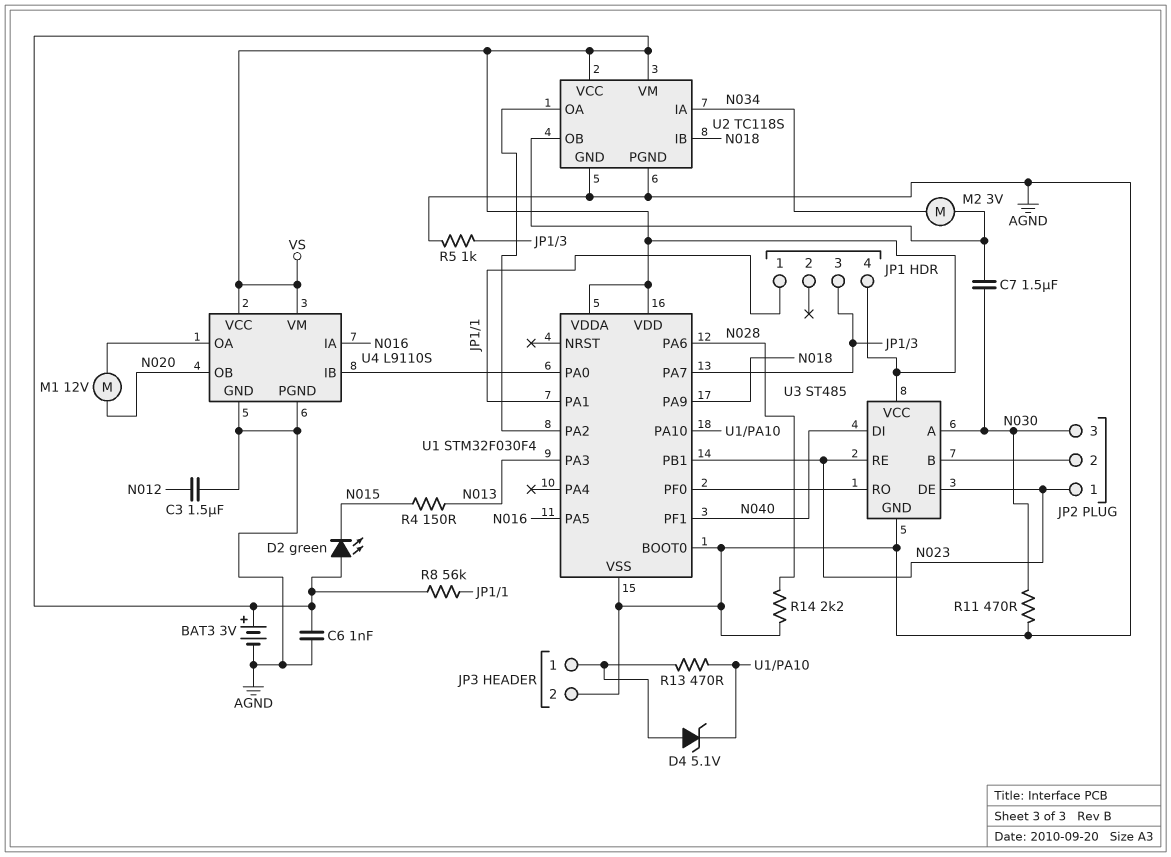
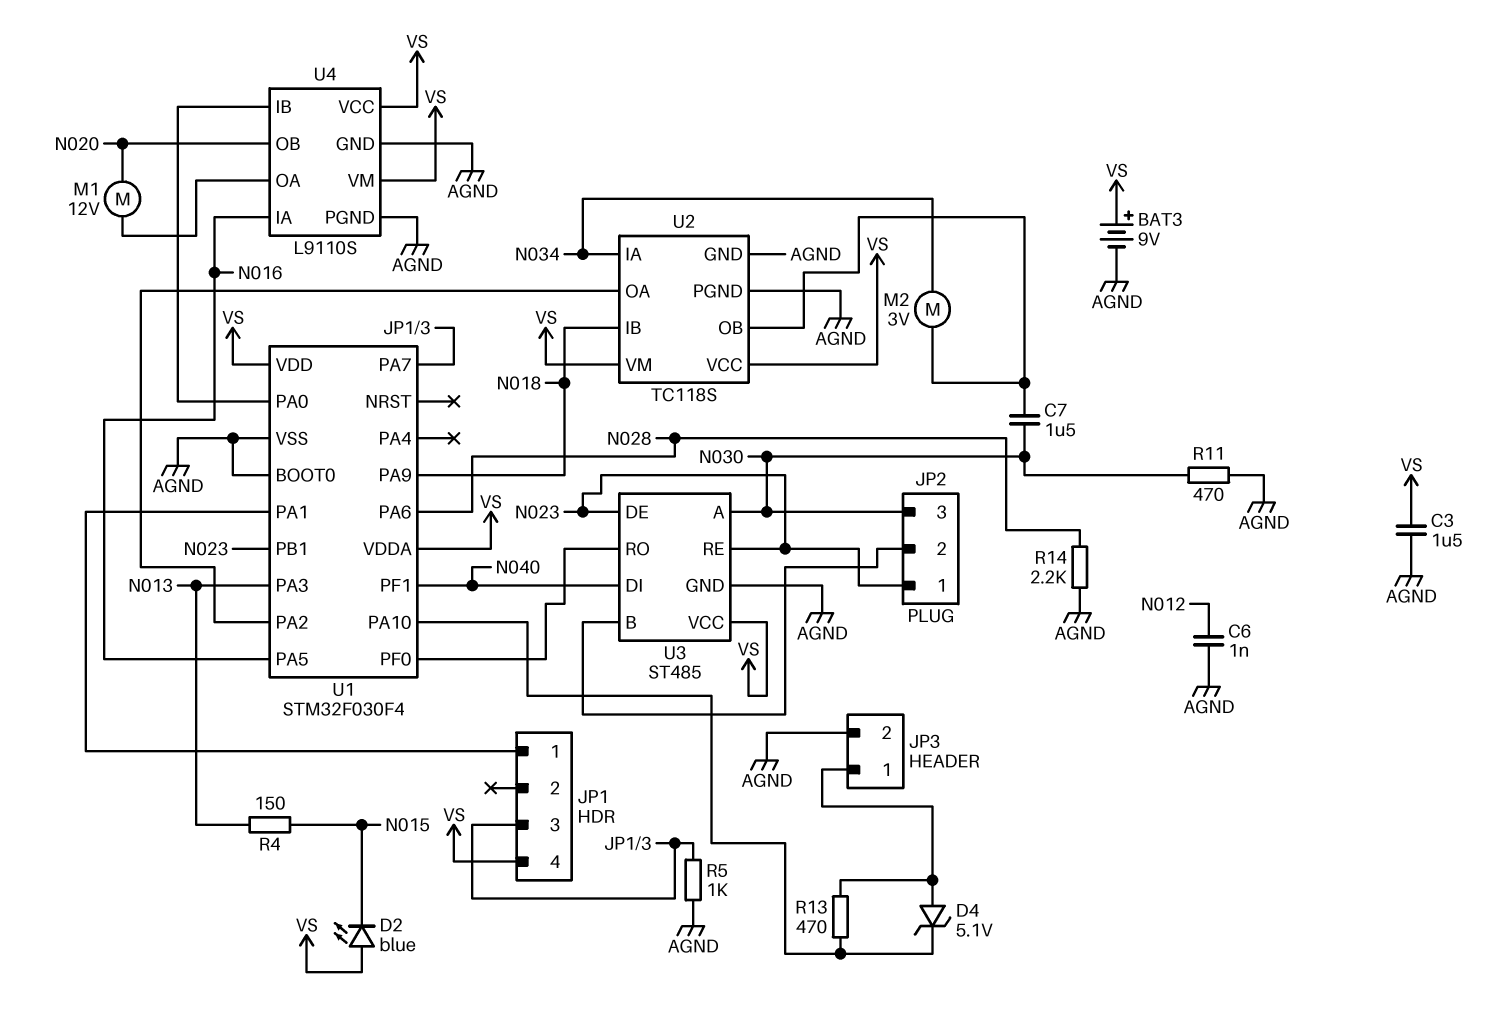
BAT3: 3V (plus VS, minus AGND) -> 9V (plus VS, minus AGND)
C3: 1.5uF (AGND, N012) -> 1.5uF (AGND, VS)
C6: 1nF (AGND, VS) -> 1nF (AGND, N012)
D2: LED green (A VS, K N015) -> LED blue (A VS, K N015)
R8: 56k (JP1/1, VS) -> none

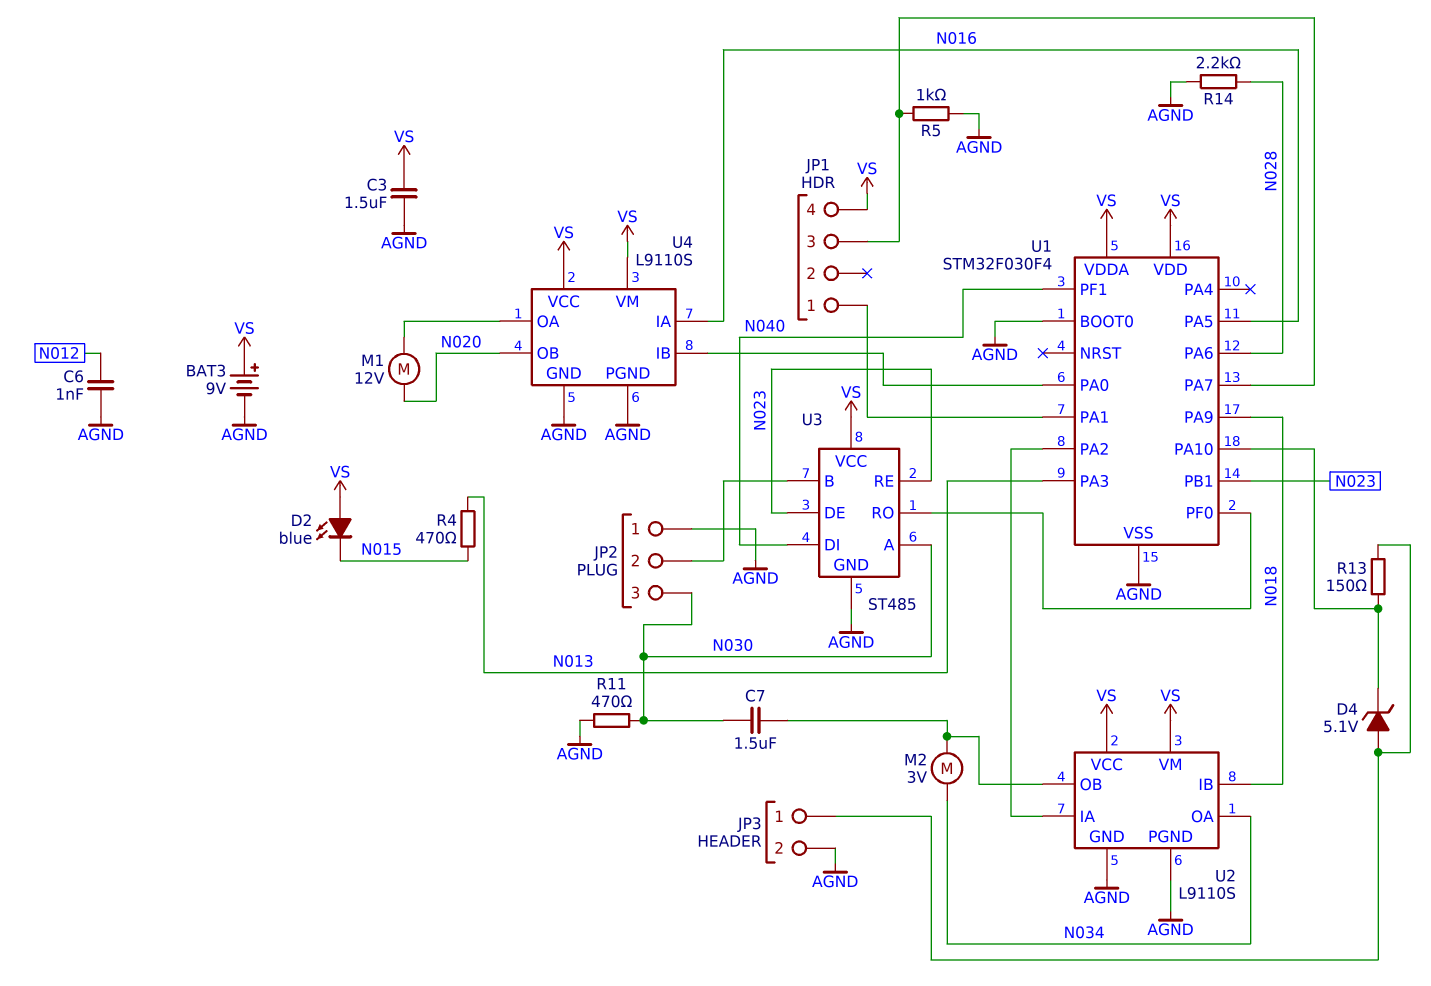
JP2 pin 1: N023 -> AGND
R4: 150 (N013, N015) -> 470 (N013, N015)
R13: 470 (JP3/1, U1/PA10) -> 150 (JP3/1, U1/PA10)
U2: TC118S -> L9110S
U2 pin IA: N034 -> U1/PA2
U2 pin OA: U1/PA2 -> N034

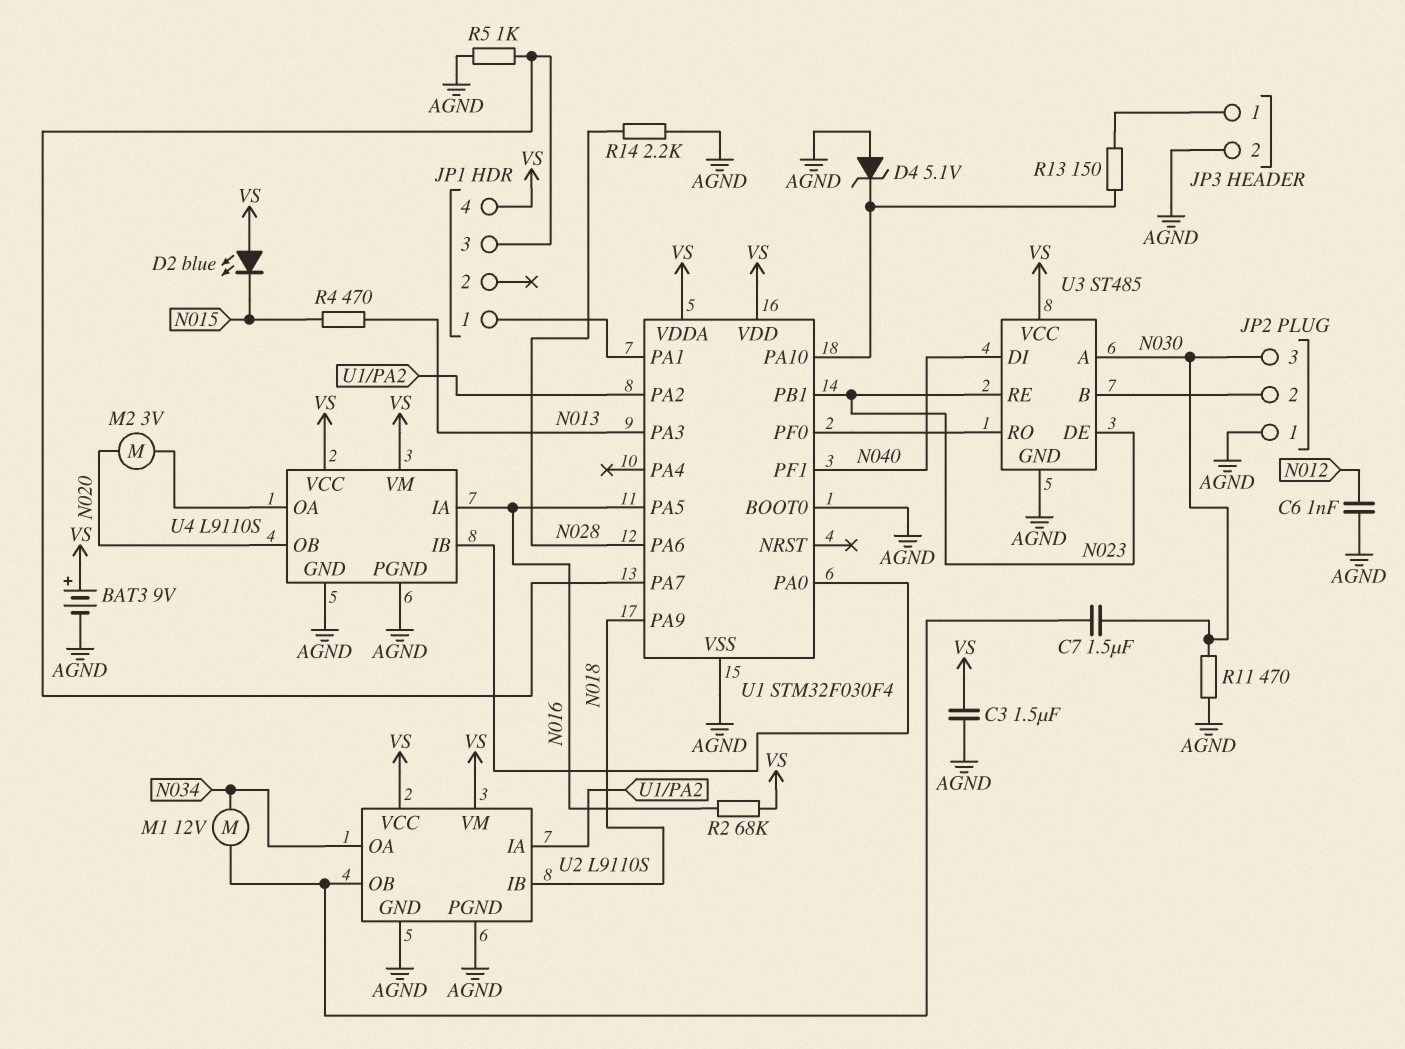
D4: zener 5.1V (A JP3/1, K U1/PA10) -> zener 5.1V (A AGND, K U1/PA10)
M1: motor 12V (N020, U4/OA) -> motor 12V (N034, U2/OB)
M2: motor 3V (N034, U2/OB) -> motor 3V (N020, U4/OA)
R2: none -> 68k (N016, VS)

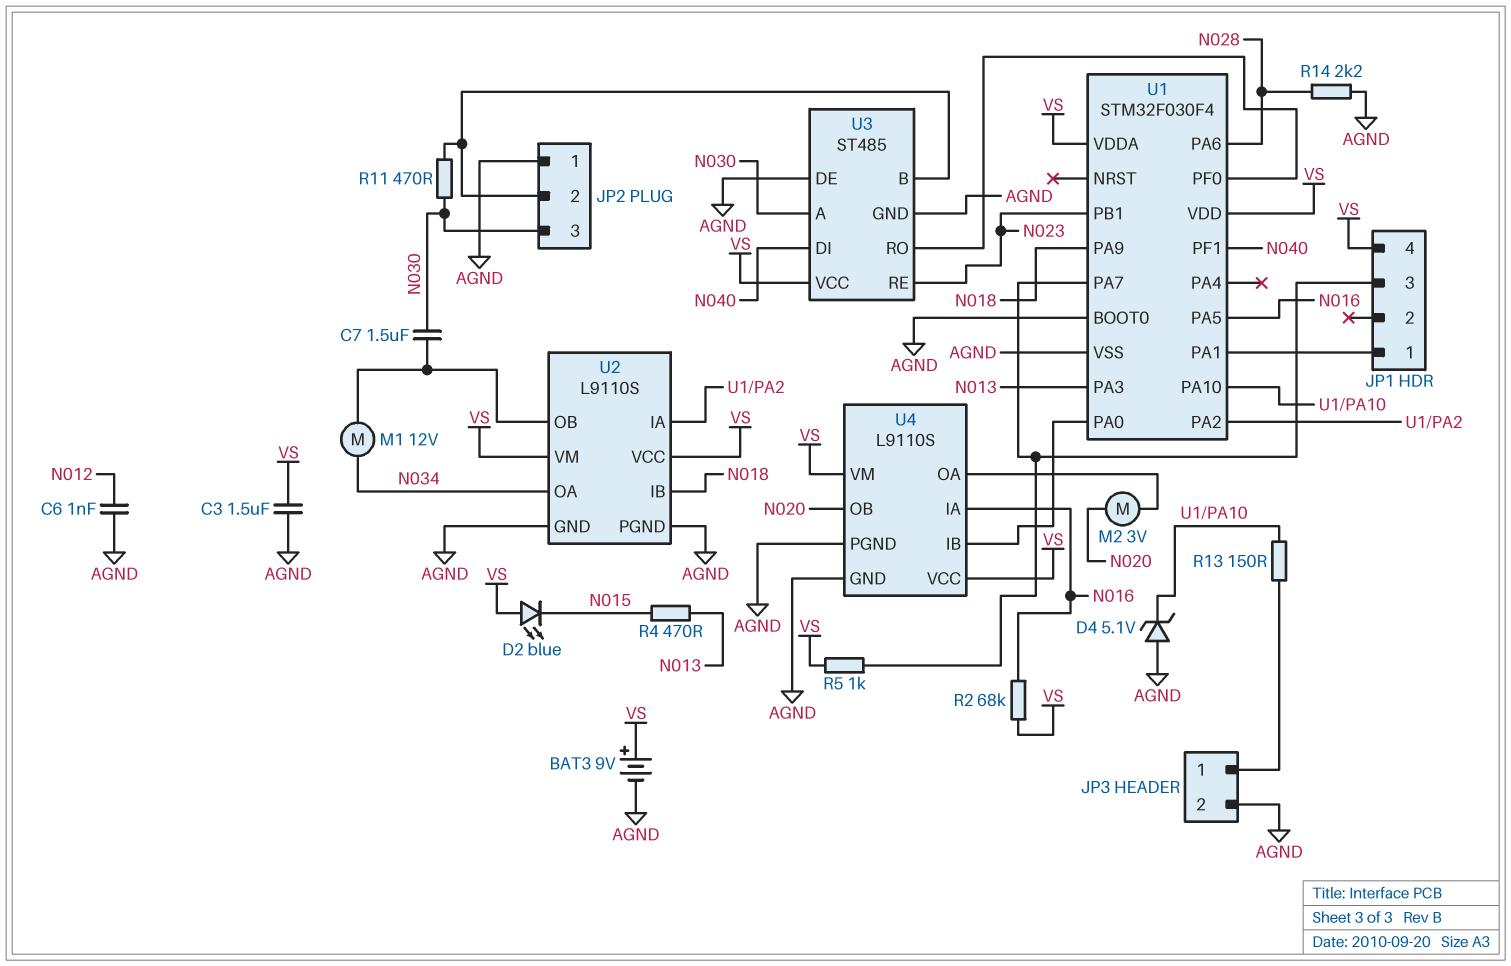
R5: 1k (AGND, JP1/3) -> 1k (JP1/3, VS)
R11: 470 (AGND, N030) -> 470 (JP2/2, N030)
U3 pin DE: N023 -> AGND

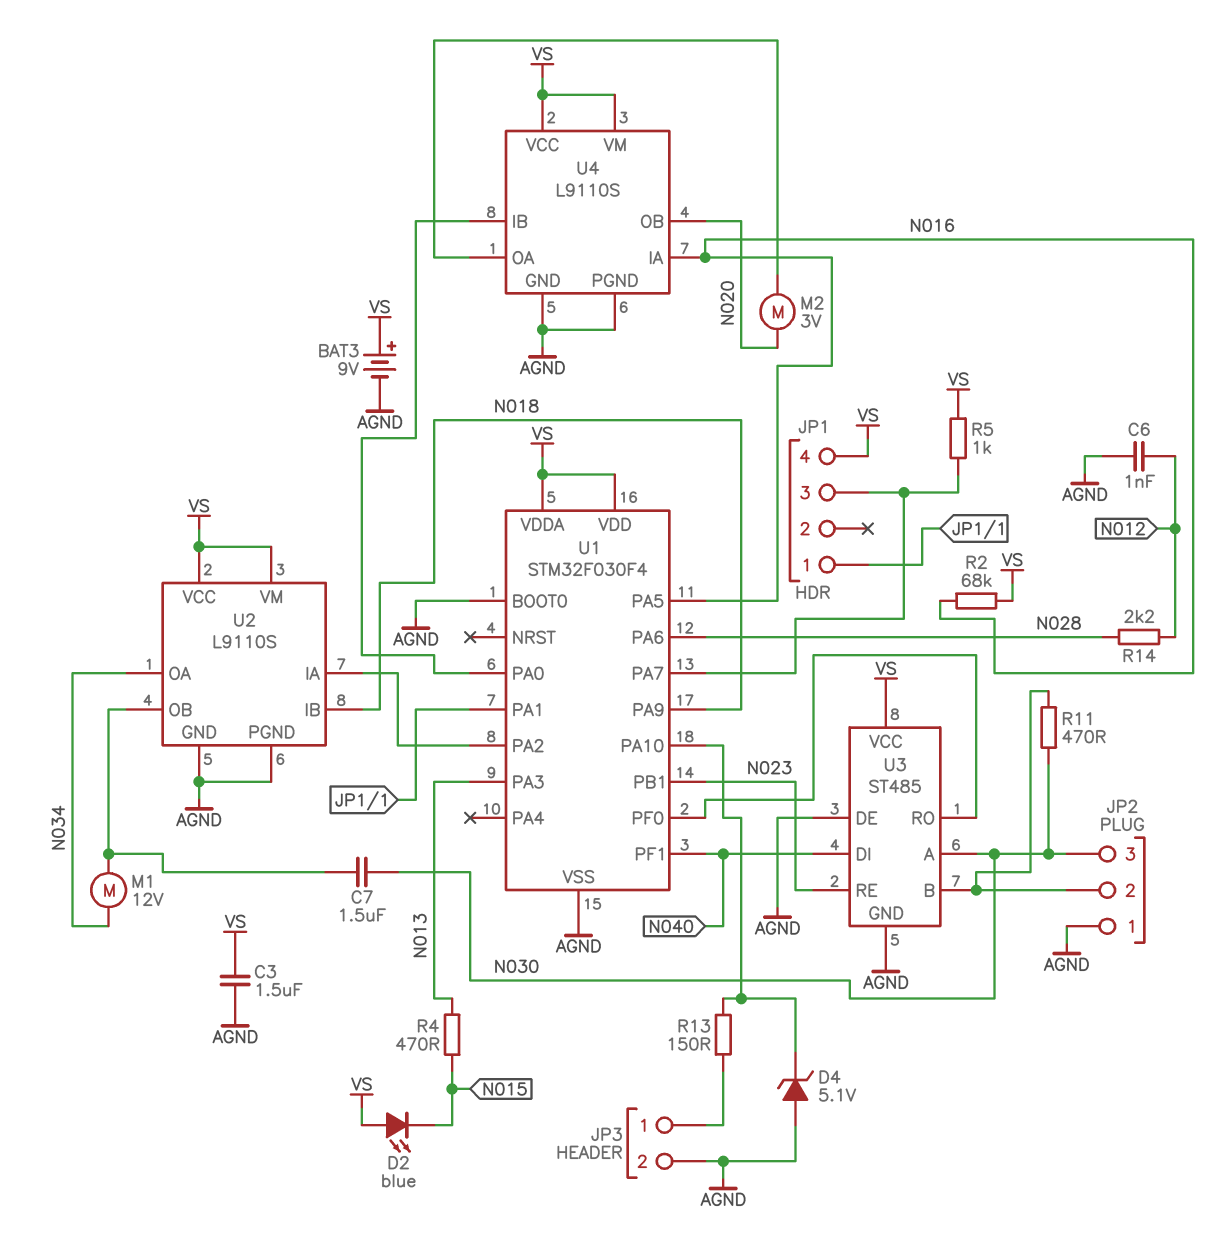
R14: 2.2k (AGND, N028) -> 2.2k (N012, N028)

